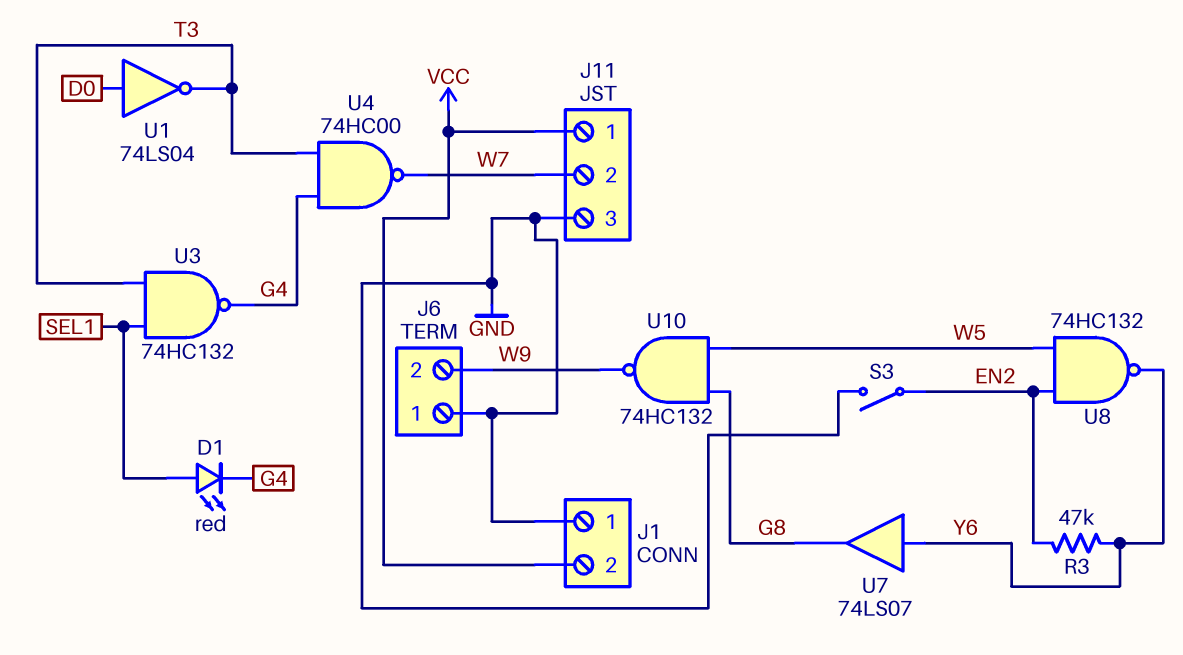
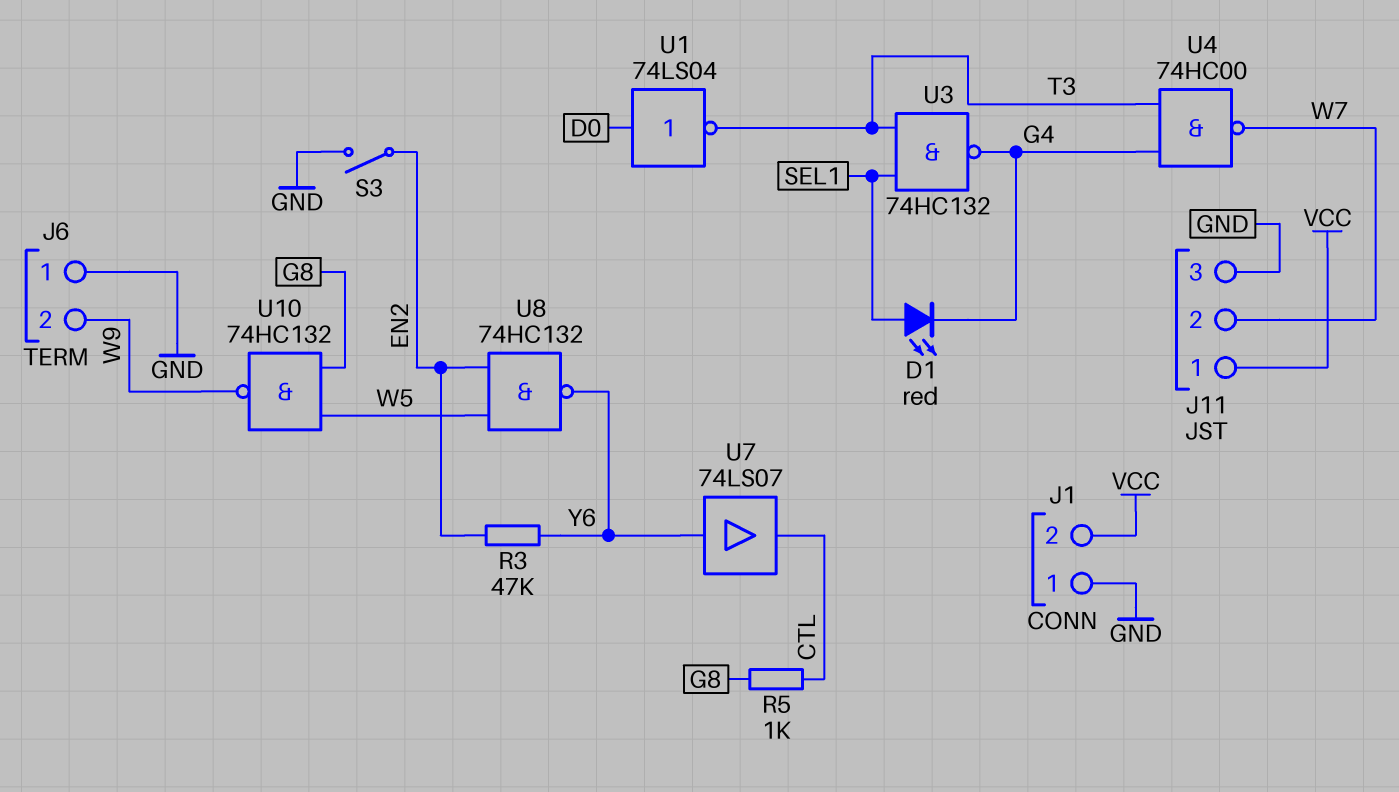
R5: none -> 1k (CTL, G8)
U7: buffer 74LS07 (in Y6, out G8) -> buffer 74LS07 (in Y6, out CTL)

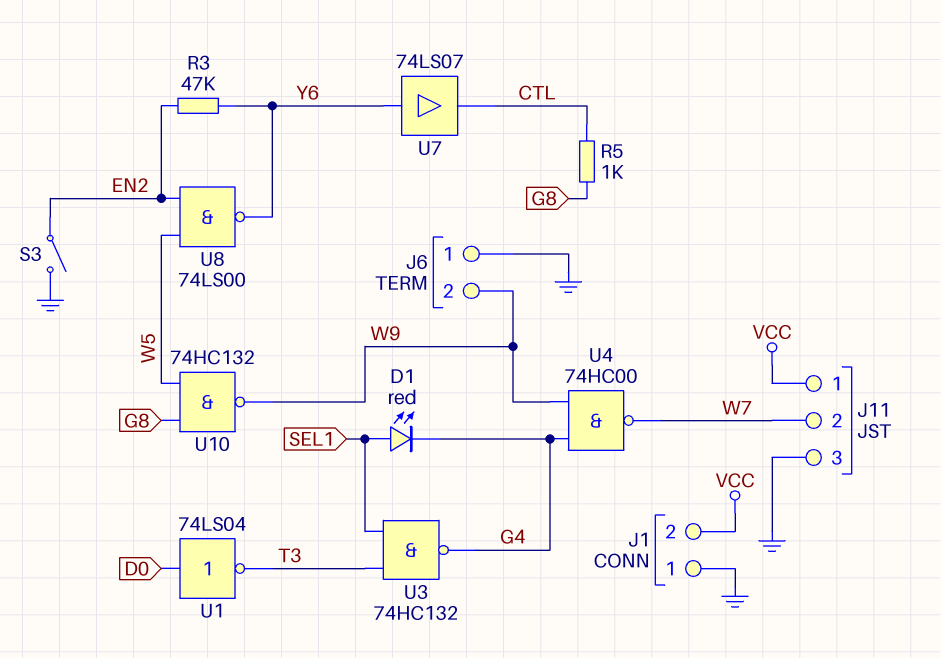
U4: NAND 74HC00 (in G4, in T3, out W7) -> NAND 74HC00 (in G4, in W9, out W7)
U8: NAND 74HC132 (in EN2, in W5, out Y6) -> NAND 74LS00 (in EN2, in W5, out Y6)

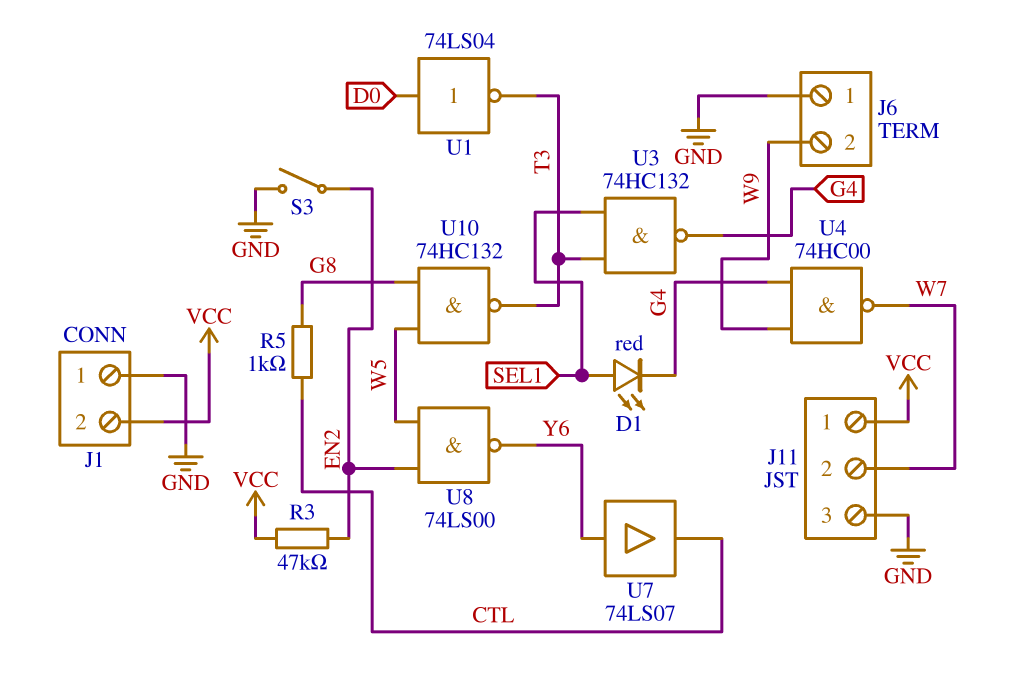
R3: 47k (EN2, Y6) -> 47k (EN2, VCC)
U10: NAND 74HC132 (in G8, in W5, out W9) -> NAND 74HC132 (in G8, in W5, out T3)

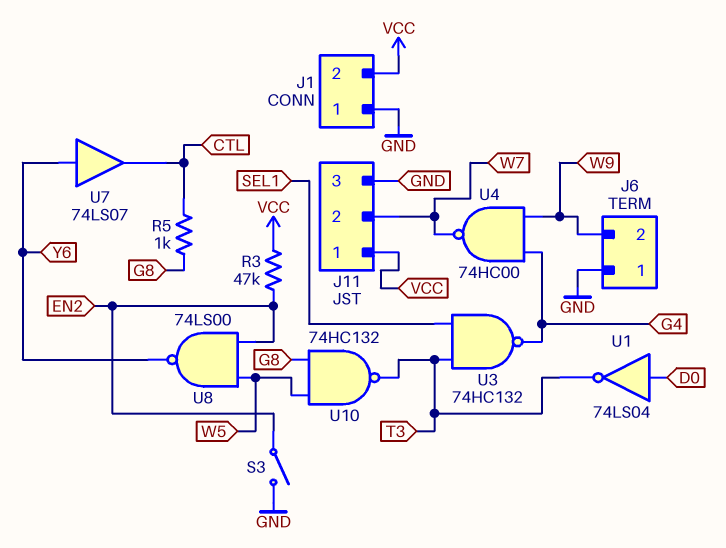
D1: LED red (A SEL1, K G4) -> none

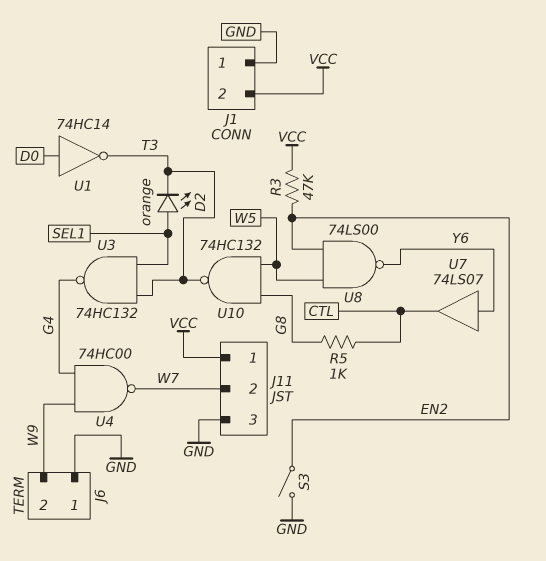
D2: none -> LED orange (A SEL1, K T3)
U1: NOT 74LS04 (in D0, out T3) -> NOT 74HC14 (in D0, out T3)

